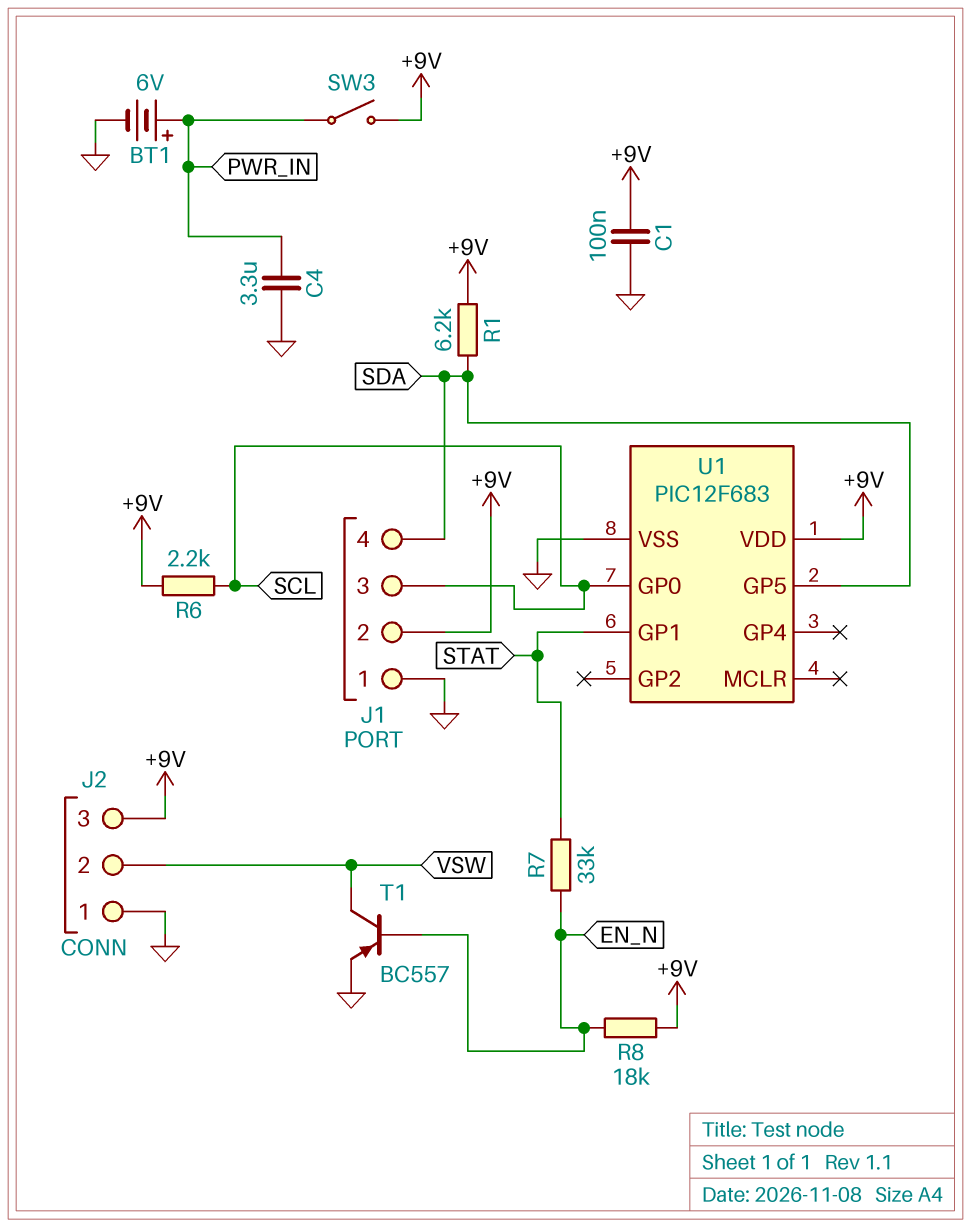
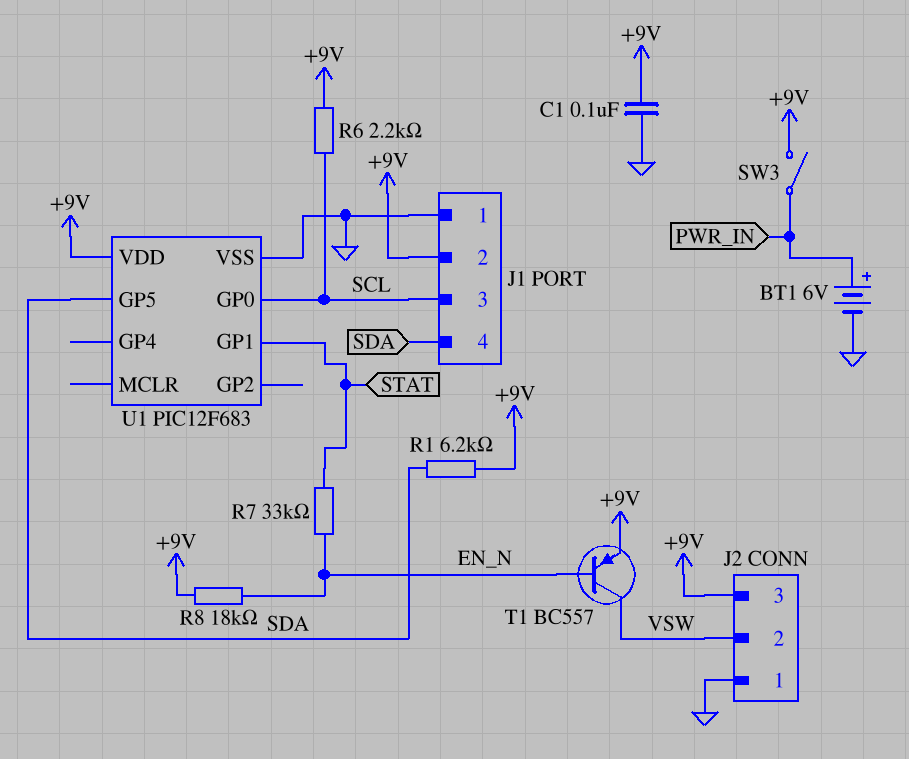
C4: 3.3uF (GND, PWR_IN) -> none
T1: PNP BC557 (B EN_N, C VSW, E GND) -> PNP BC557 (B EN_N, C VSW, E +9V)

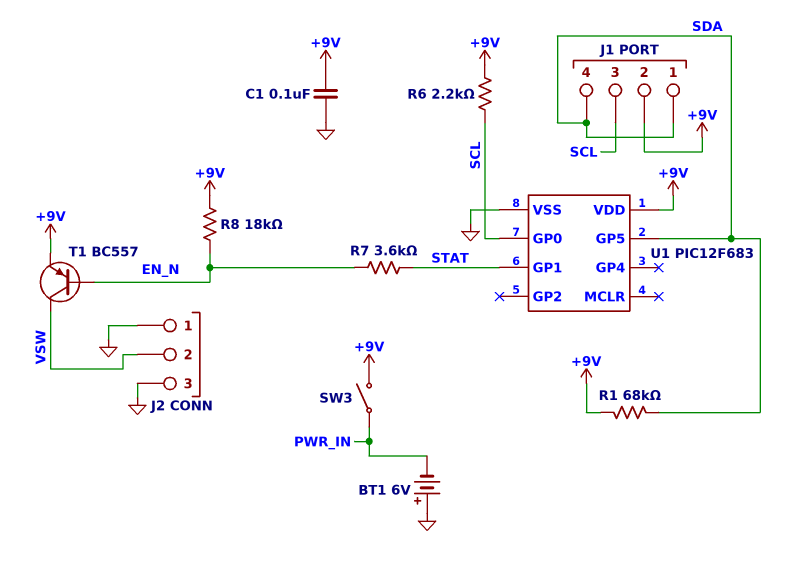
BT1: 6V (plus PWR_IN, minus GND) -> 6V (plus GND, minus PWR_IN)
J1 pin 1: GND -> SDA
J2 pin 3: +9V -> GND
R1: 6.2k (+9V, SDA) -> 68k (+9V, SDA)
R7: 33k (EN_N, STAT) -> 3.6k (EN_N, STAT)

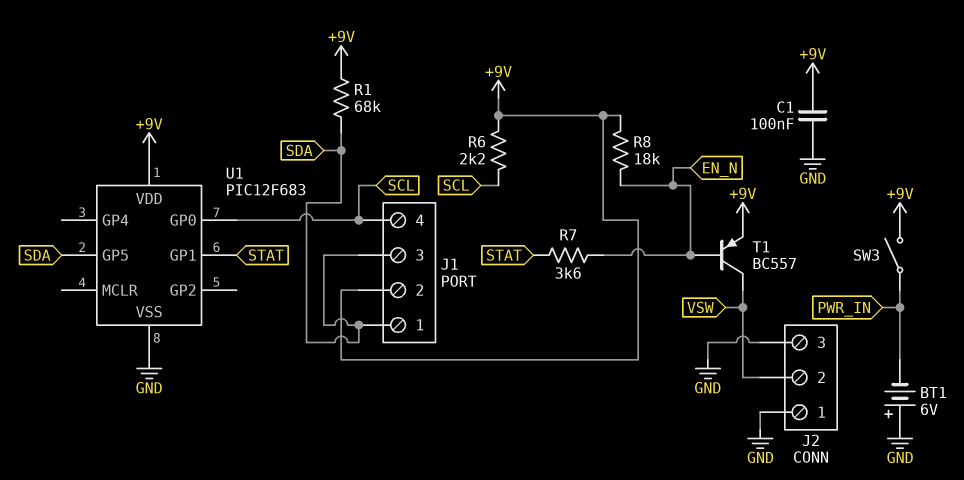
J1 pin 3: SCL -> SDA
J1 pin 4: SDA -> SCL

